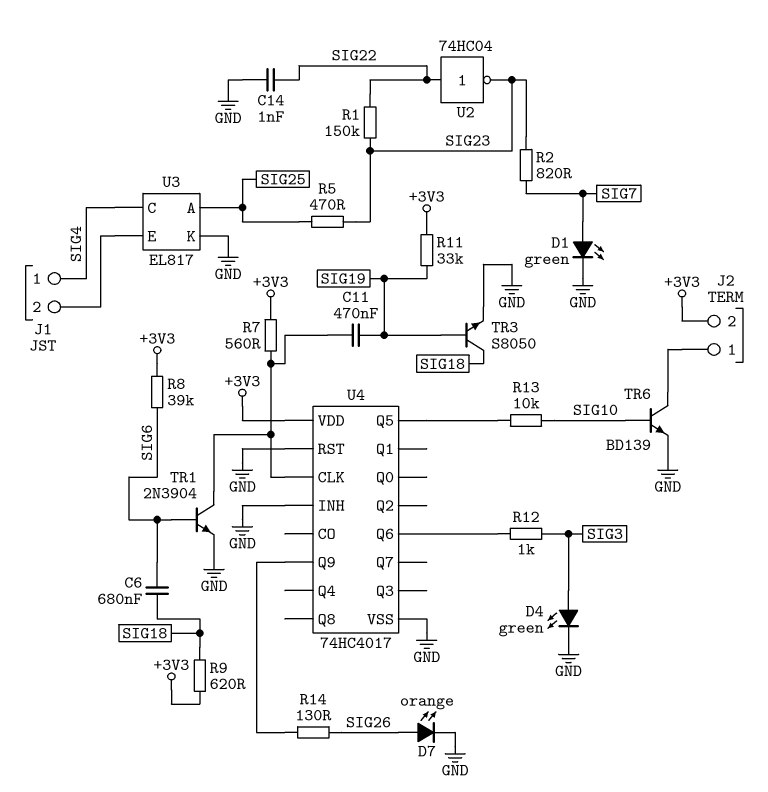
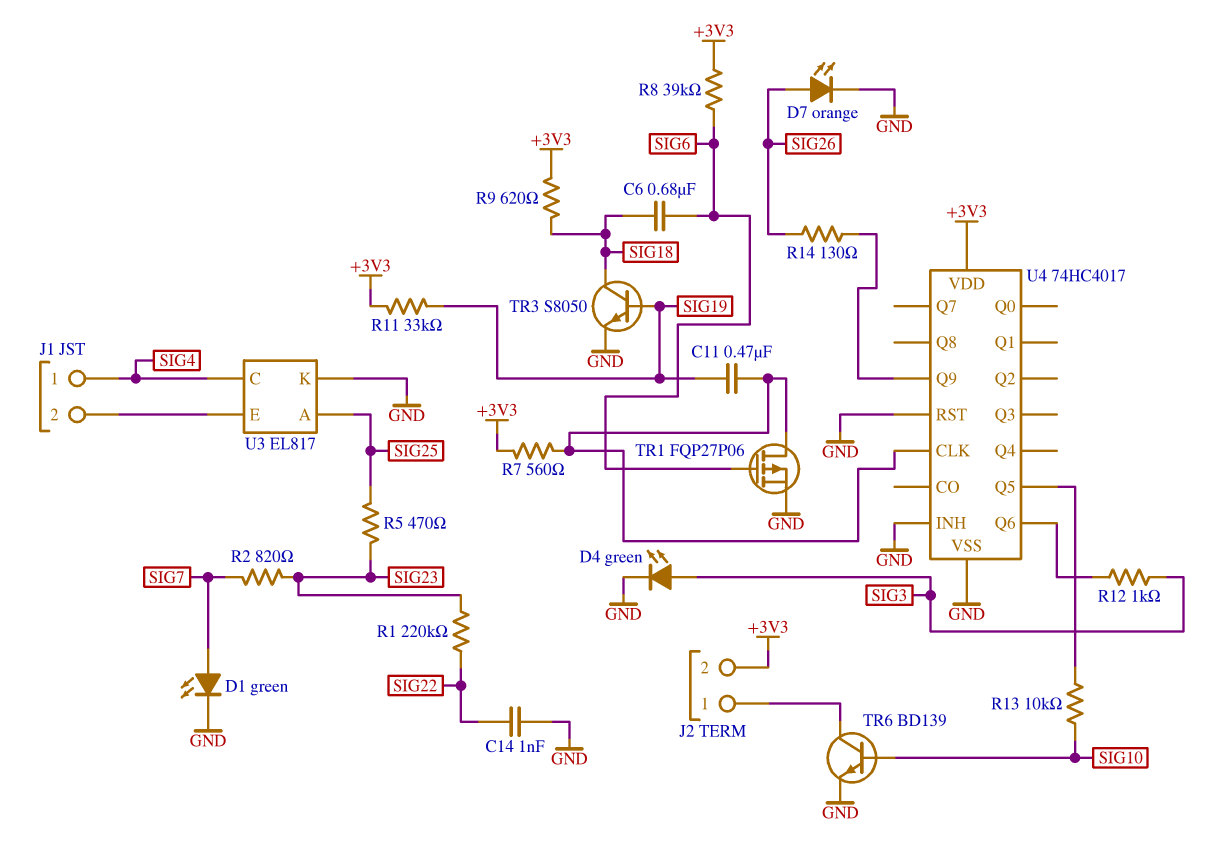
R1: 150k (SIG22, SIG23) -> 220k (SIG22, SIG23)
TR1: NPN 2N3904 (B SIG6, C U4/CLK, E GND) -> PMOS FQP27P06 (G SIG6, D U4/CLK, S GND)
U2: NOT 74HC04 (in SIG22, out SIG23) -> none

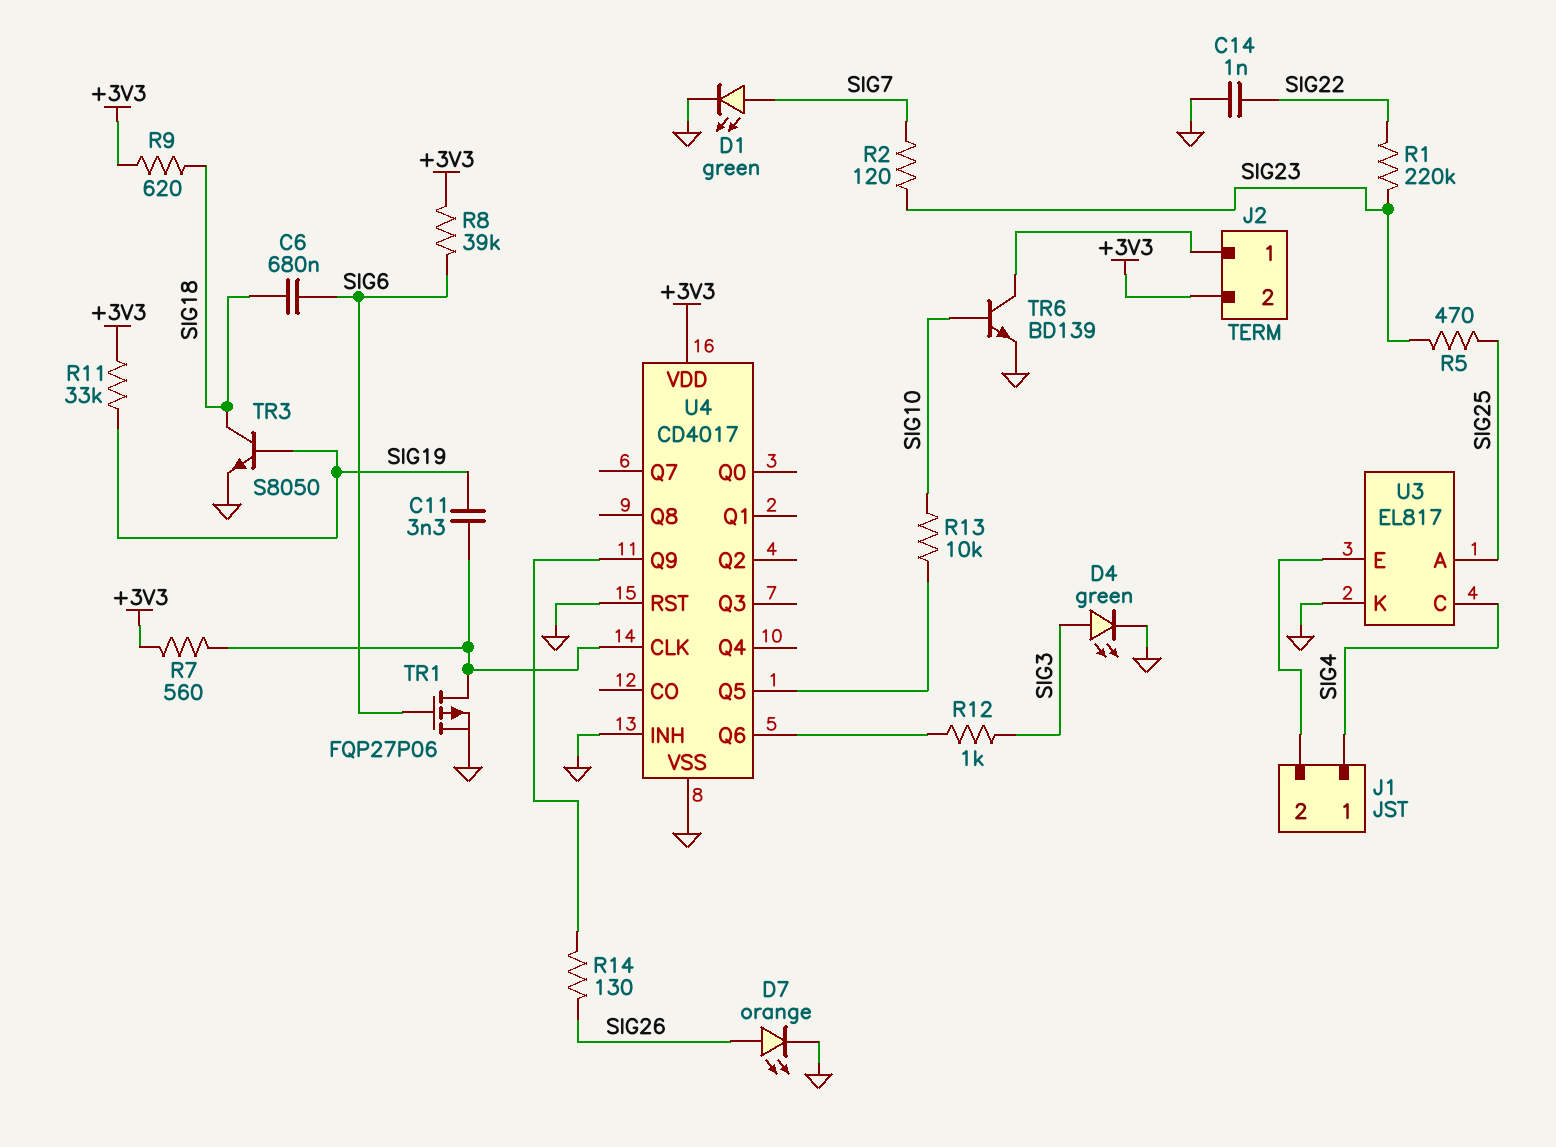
C11: 470nF (SIG19, U4/CLK) -> 3.3nF (SIG19, U4/CLK)
R2: 820 (SIG7, SIG23) -> 120 (SIG7, SIG23)
U4: 74HC4017 -> CD4017

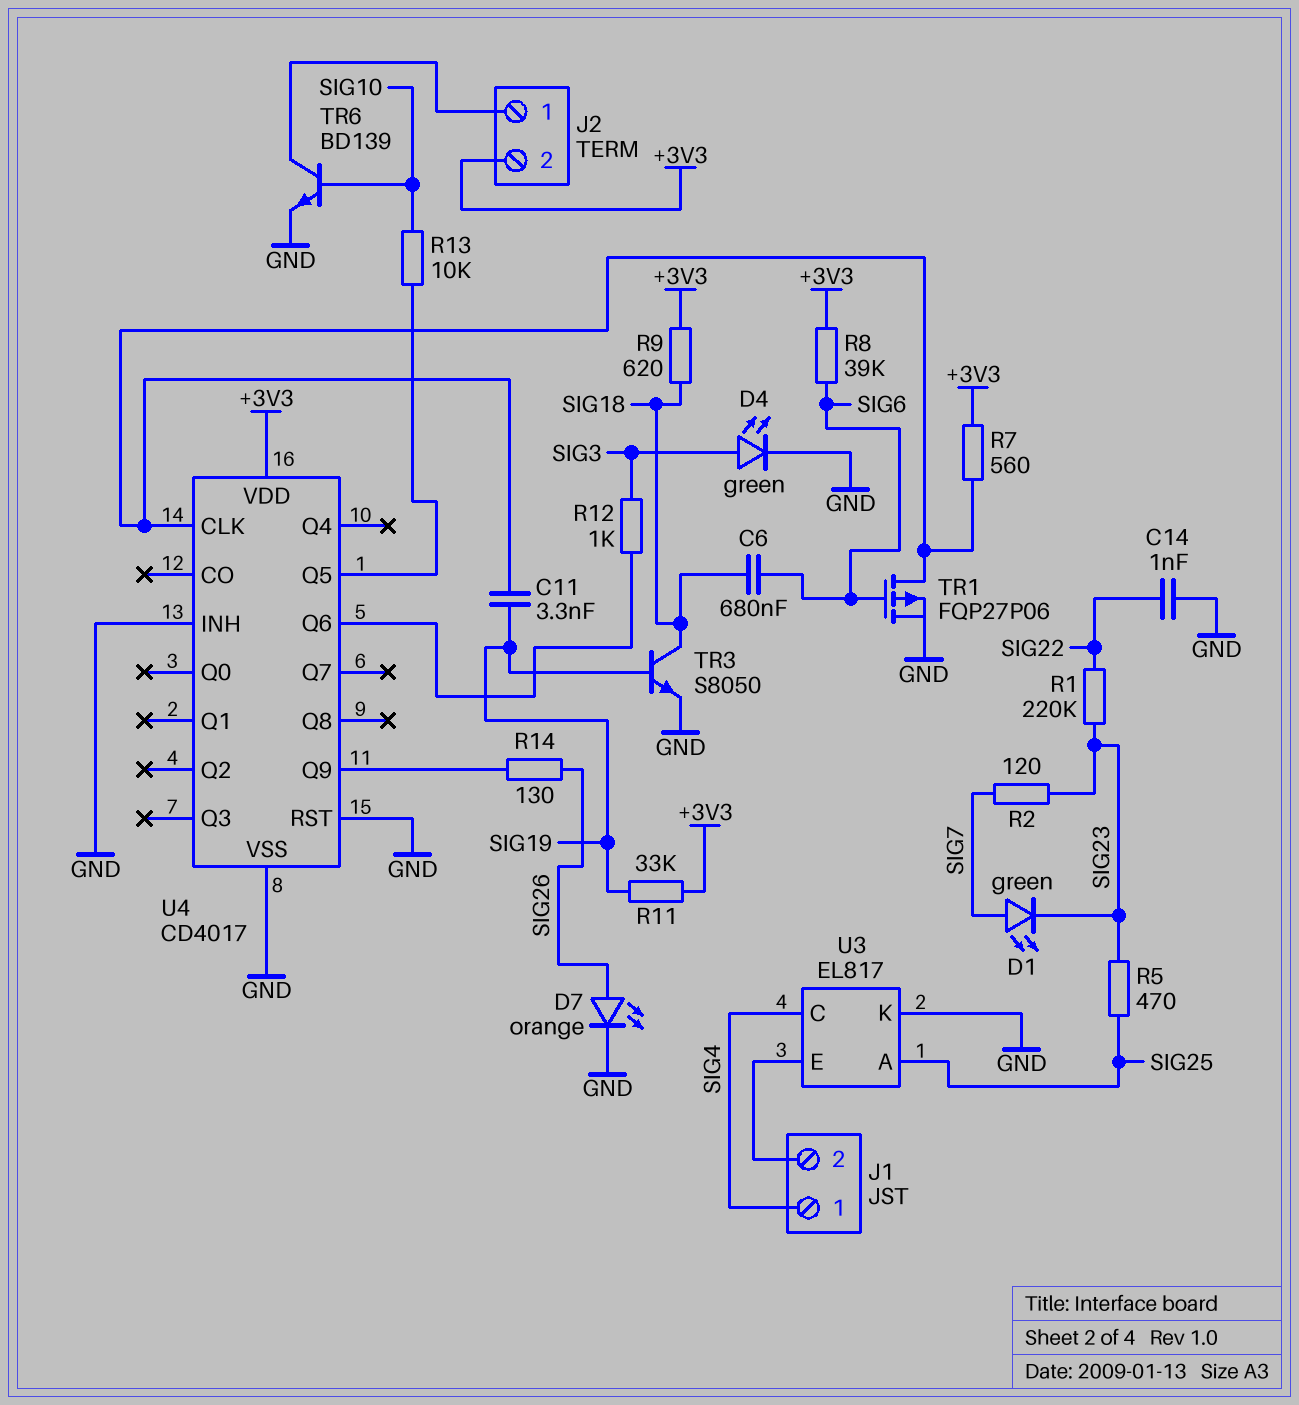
D1: LED green (A SIG7, K GND) -> LED green (A SIG7, K SIG23)

